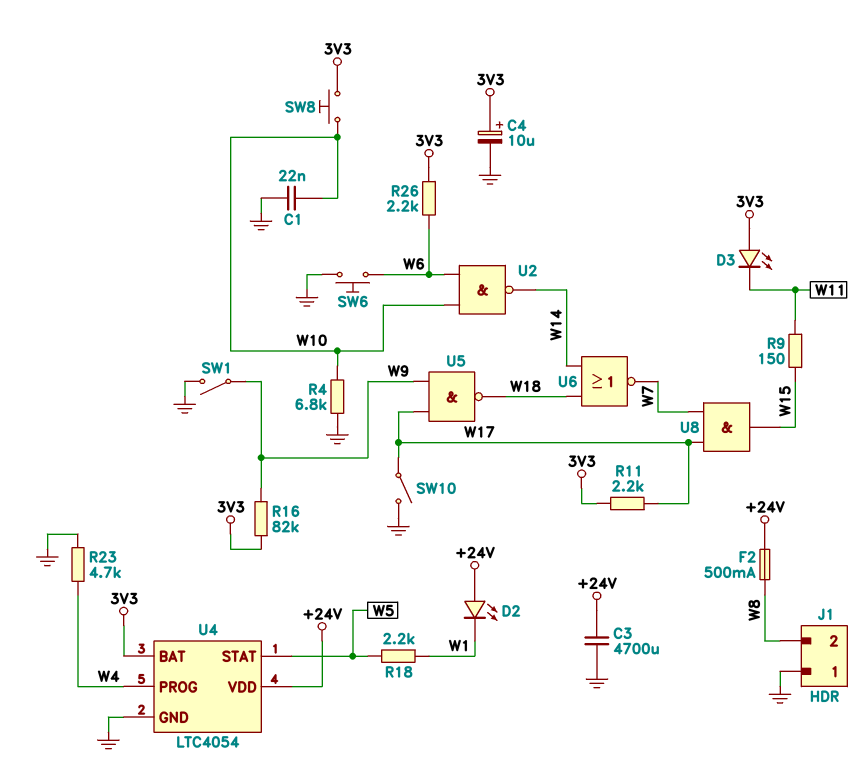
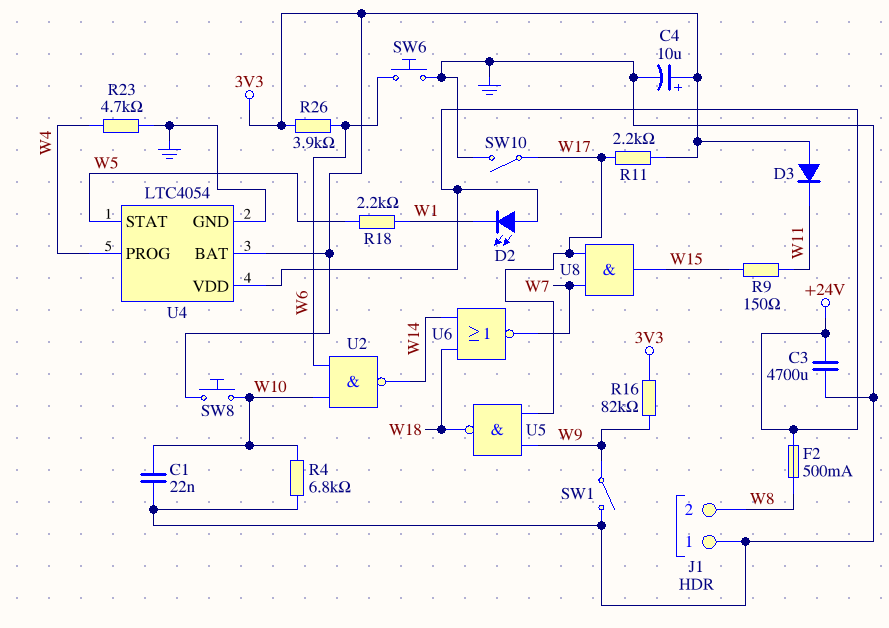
D3: LED (A 3V3, K W11) -> diode (A 3V3, K W11)
R26: 2.2k (3V3, W6) -> 3.9k (3V3, W6)

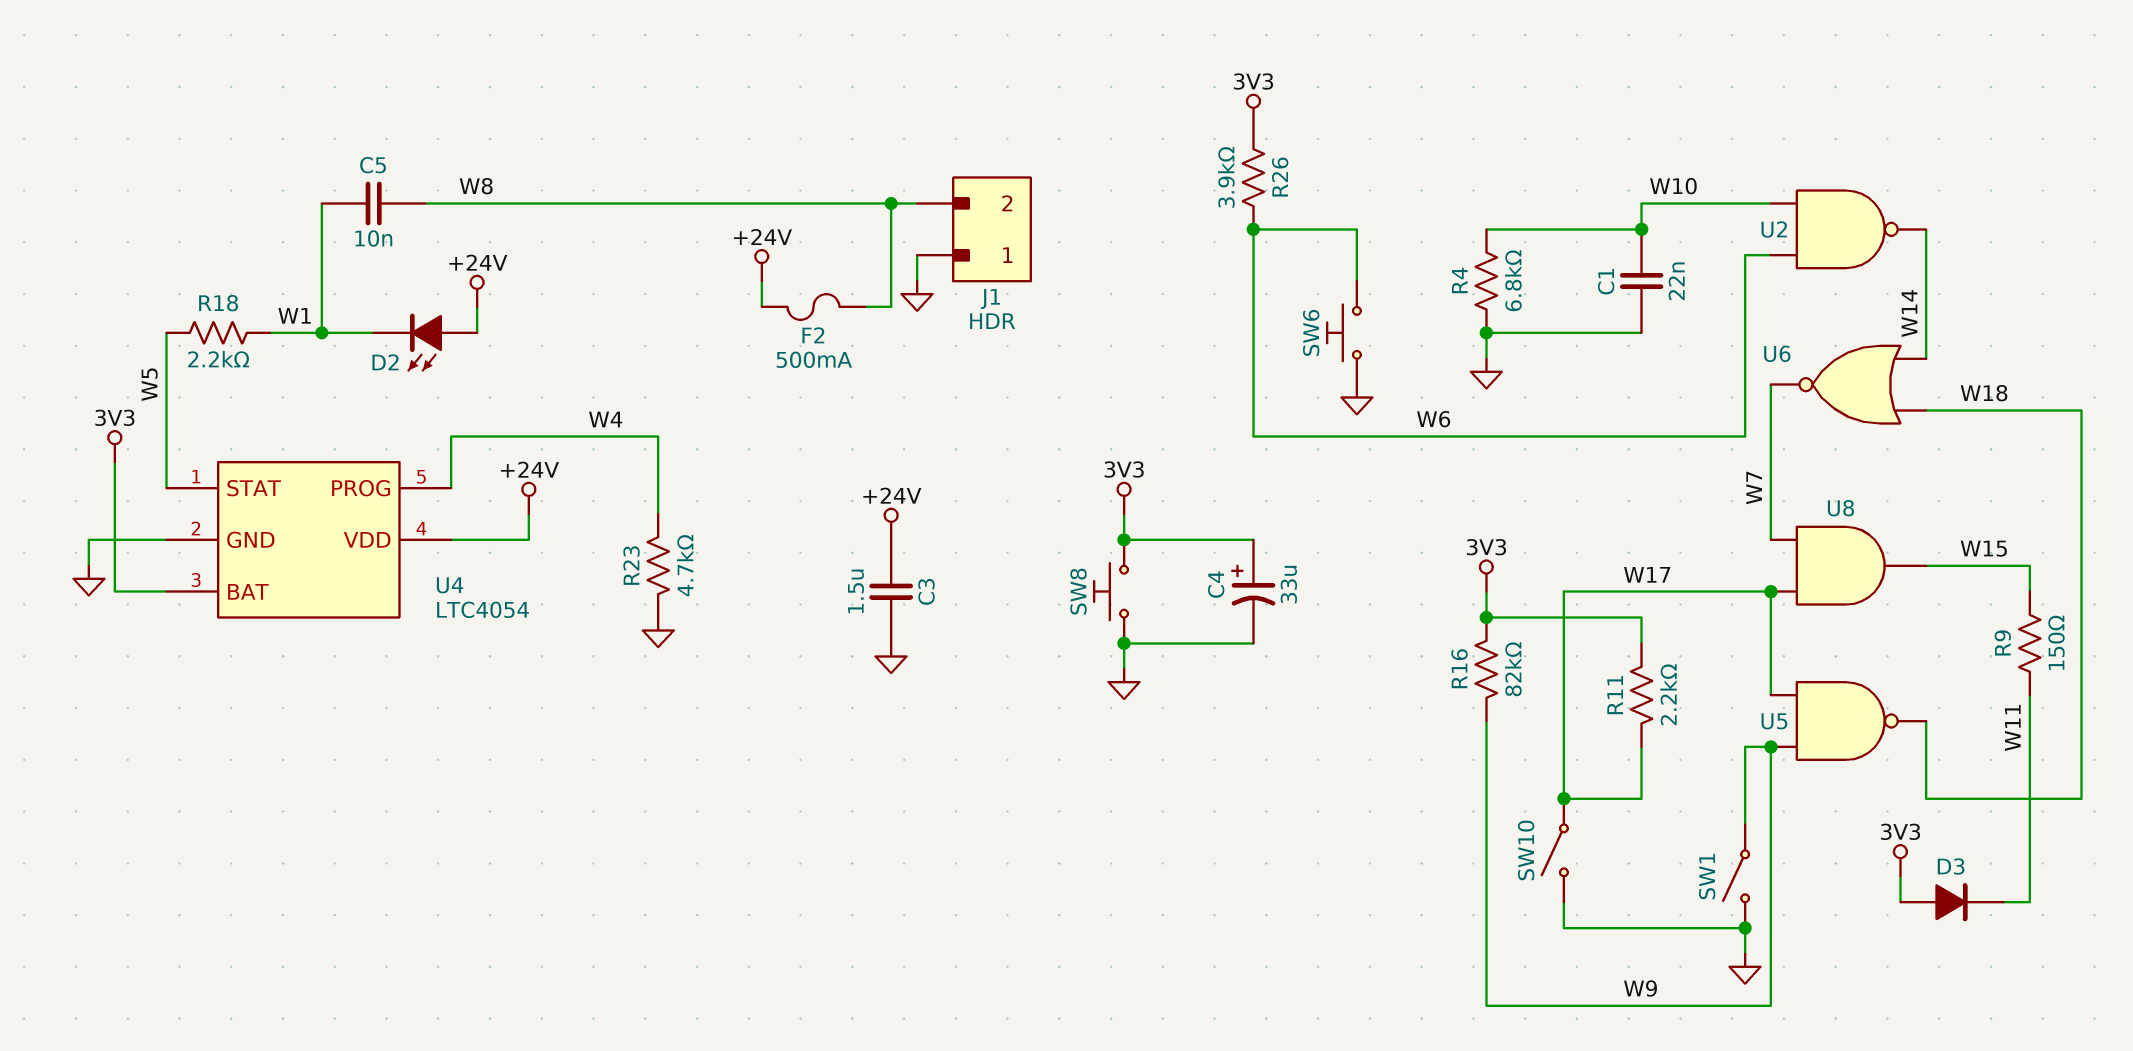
C3: 4700uF (+24V, GND) -> 1.5uF (+24V, GND)
C4: 10uF (plus 3V3, minus GND) -> 33uF (plus 3V3, minus GND)
C5: none -> 10nF (W1, W8)
SW8: button (3V3, W10) -> button (3V3, GND)

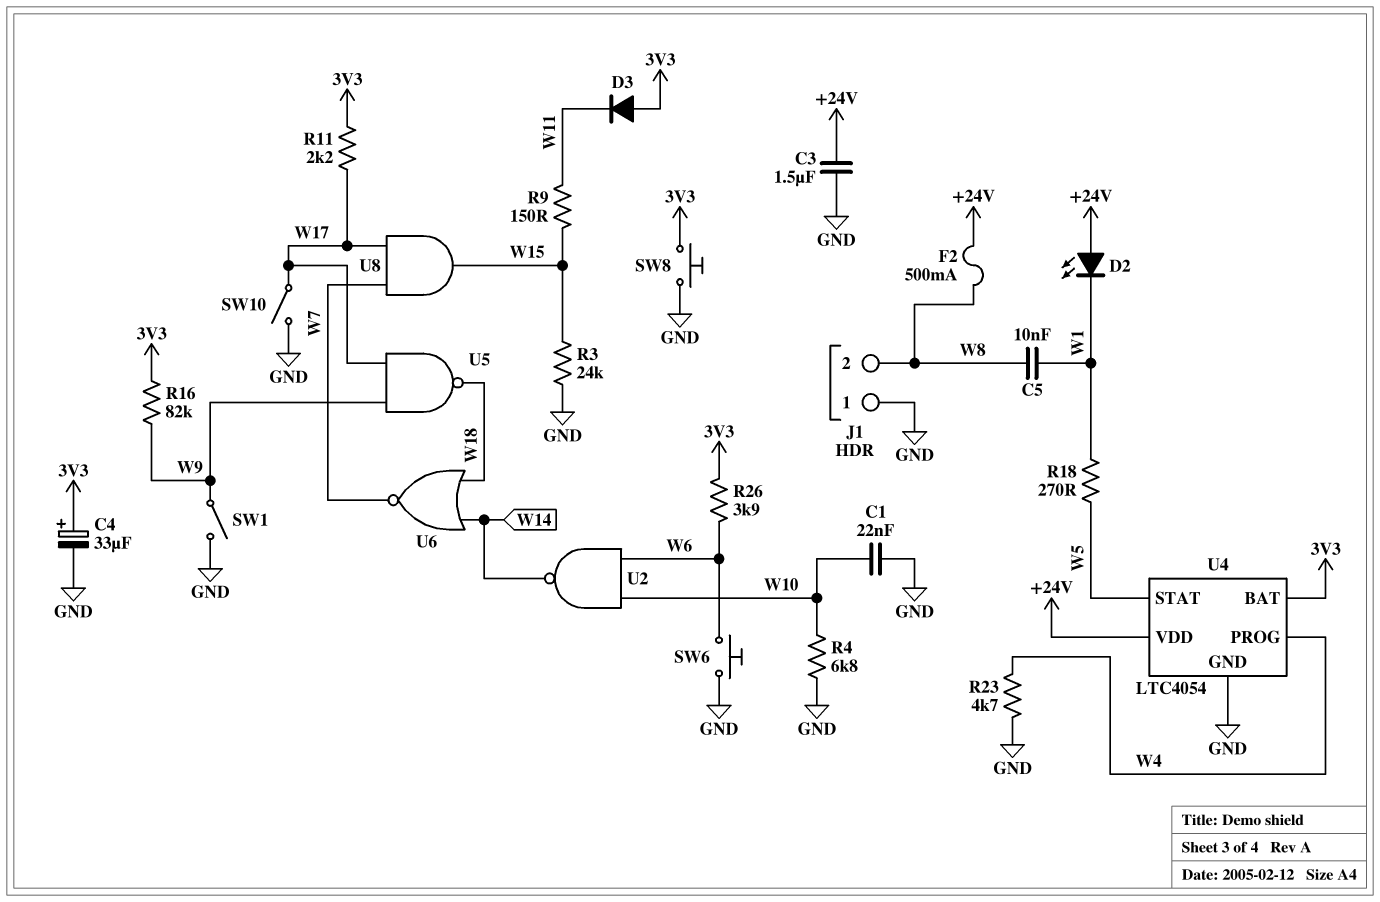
R3: none -> 24k (GND, W15)
R18: 2.2k (W1, W5) -> 270 (W1, W5)

